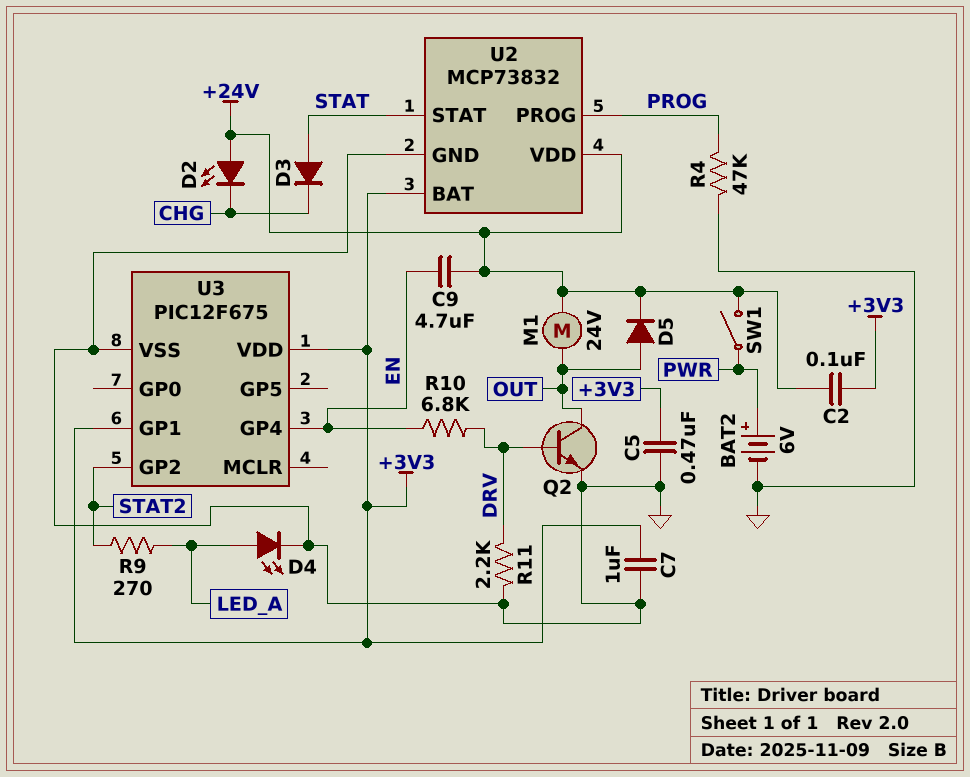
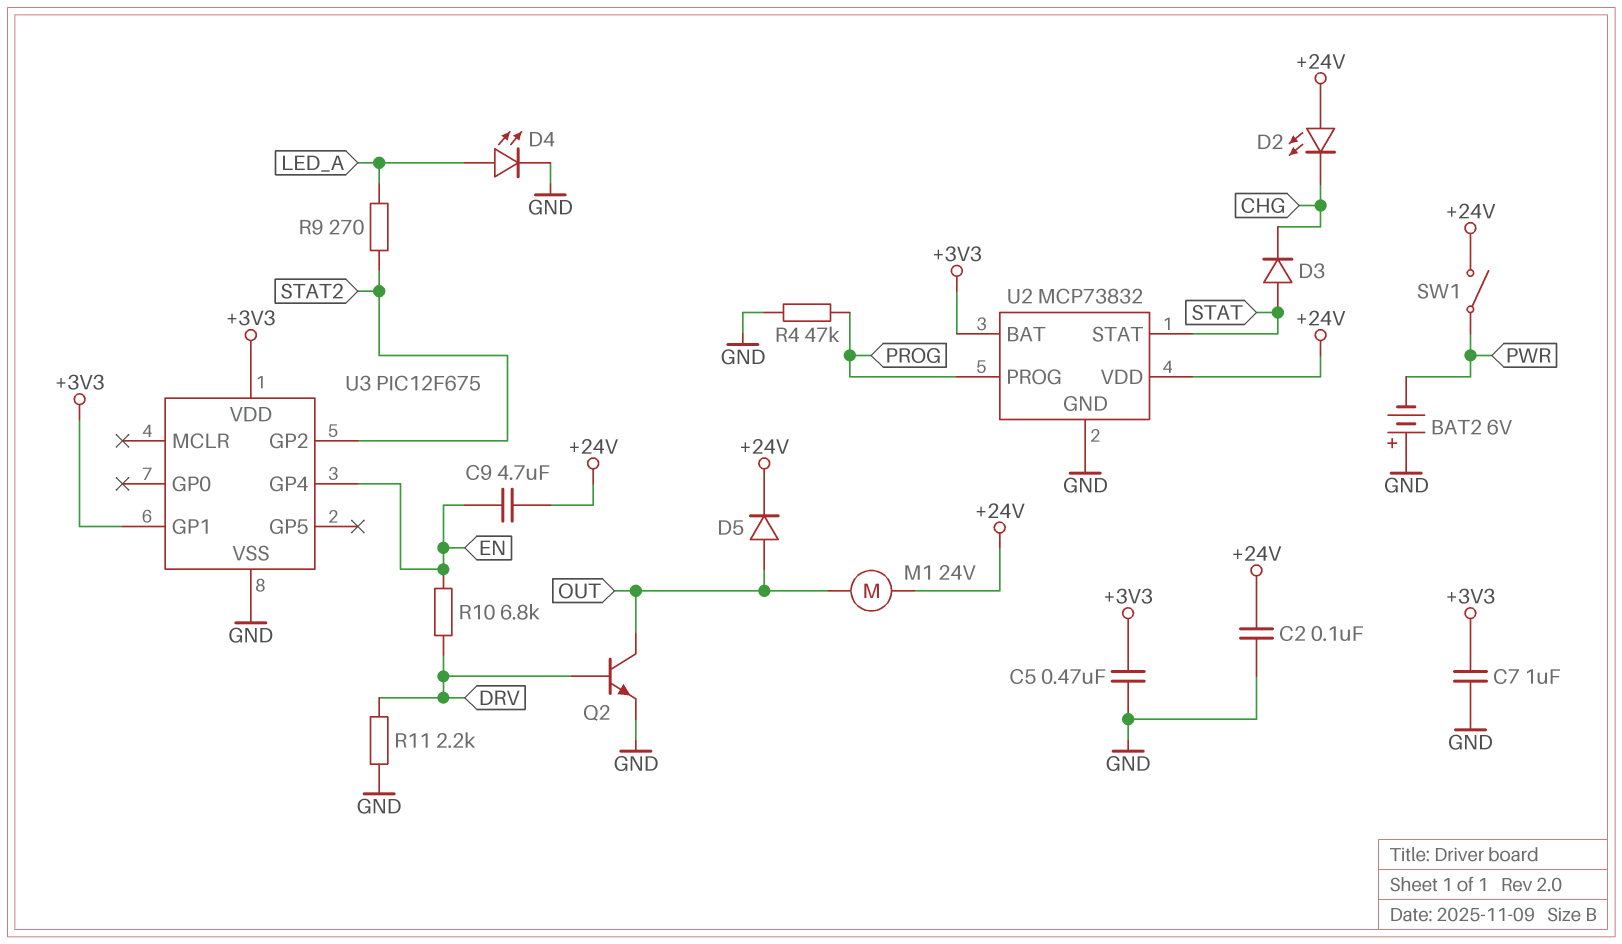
BAT2: 6V (plus PWR, minus GND) -> 6V (plus GND, minus PWR)
C2: 100nF (+3V3, +24V) -> 100nF (+24V, GND)

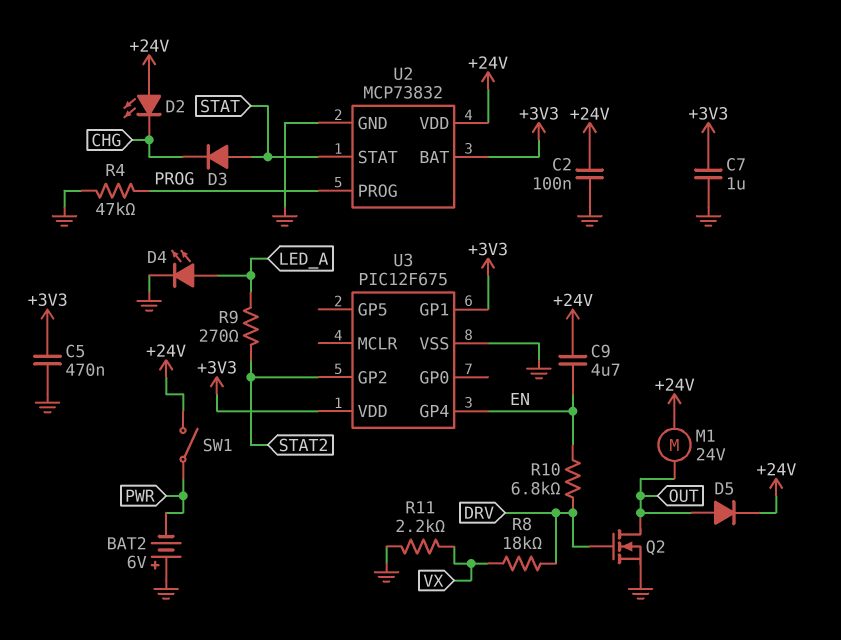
Q2: NPN (B DRV, C OUT, E GND) -> NMOS (G DRV, D OUT, S GND)
R8: none -> 18k (DRV, VX)
R11: 2.2k (DRV, GND) -> 2.2k (GND, VX)

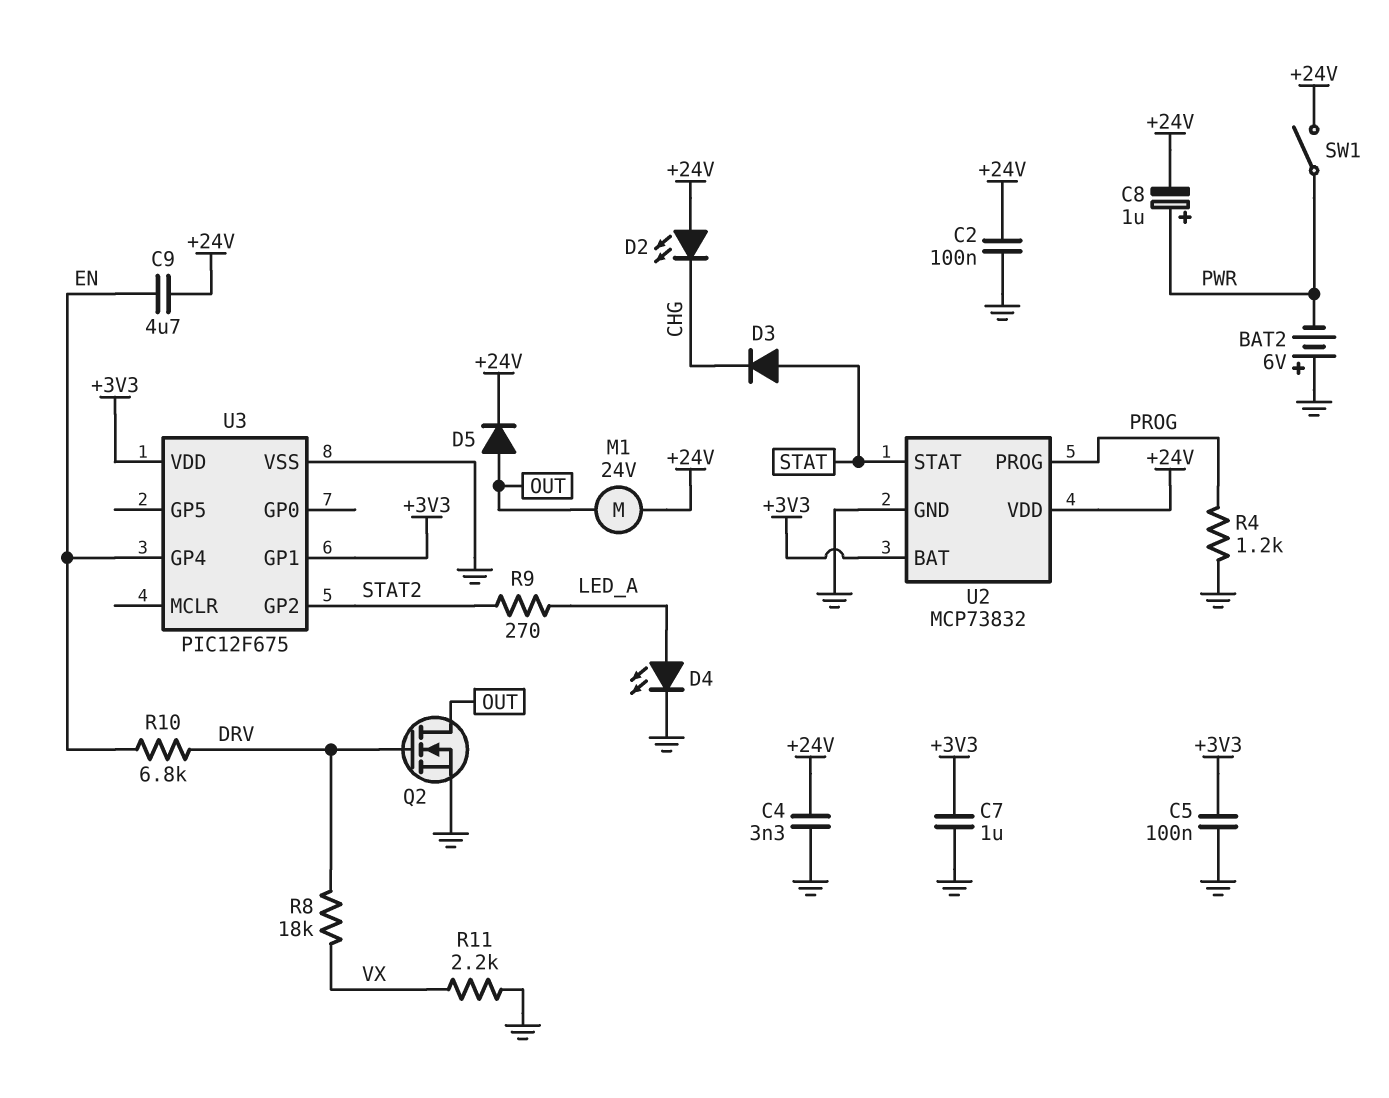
C4: none -> 3.3nF (+24V, GND)
C5: 470nF (+3V3, GND) -> 100nF (+3V3, GND)
C8: none -> 1uF (plus PWR, minus +24V)
R4: 47k (GND, PROG) -> 1.2k (GND, PROG)

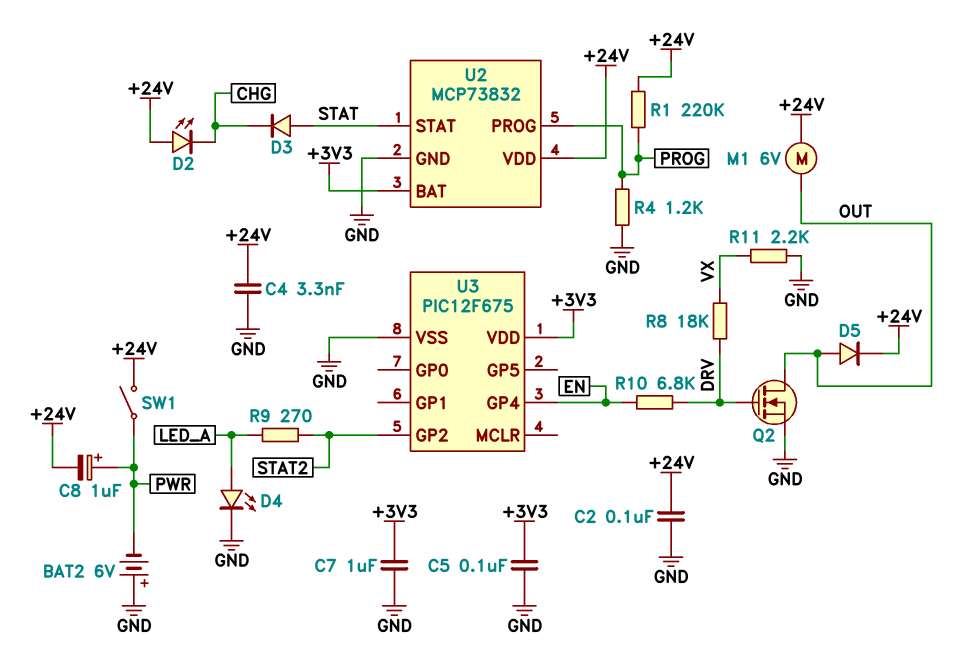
C9: 4.7uF (+24V, EN) -> none
M1: motor 24V (+24V, OUT) -> motor 6V (+24V, OUT)
R1: none -> 220k (+24V, PROG)
U3 pin GP1: +3V3 -> none

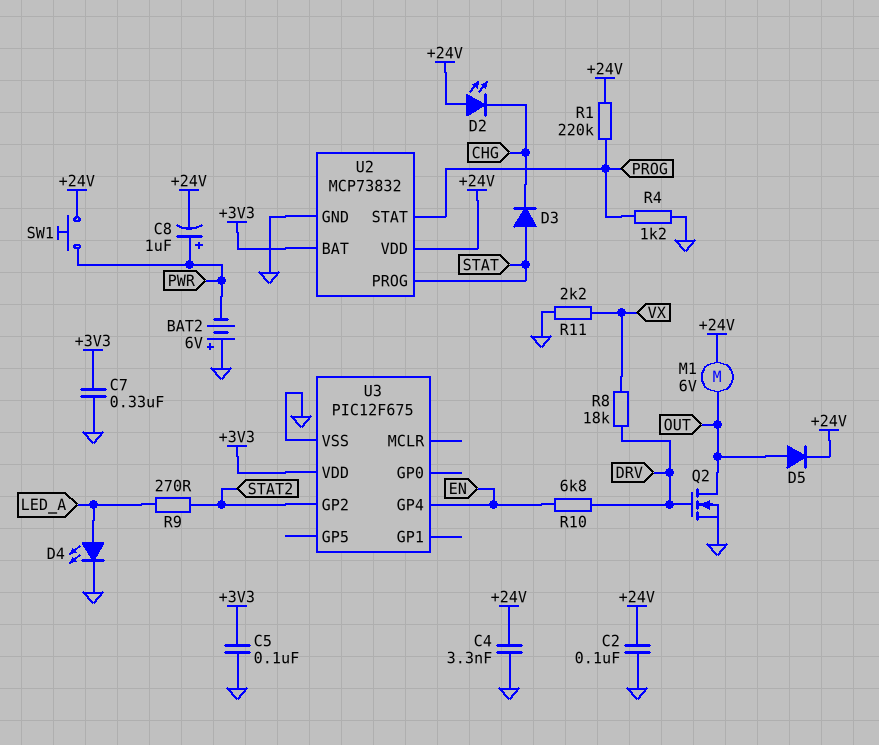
C7: 1uF (+3V3, GND) -> 330nF (+3V3, GND)
SW1: switch (+24V, PWR) -> button (+24V, PWR)
U2 pin PROG: PROG -> STAT
U2 pin STAT: STAT -> PROG

